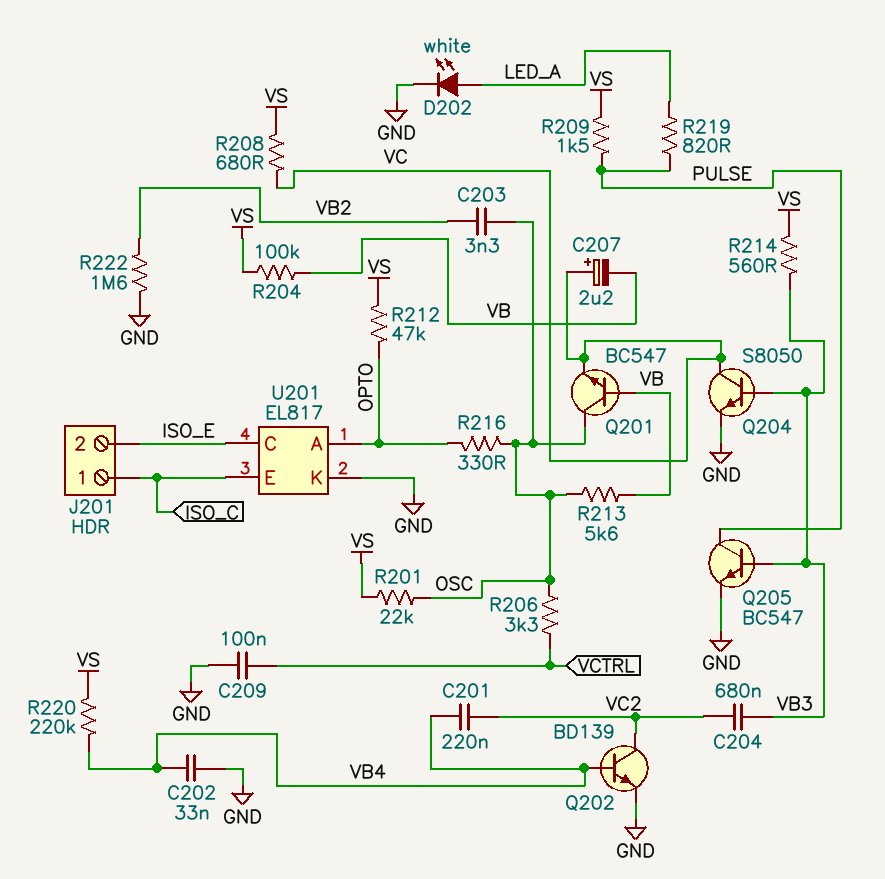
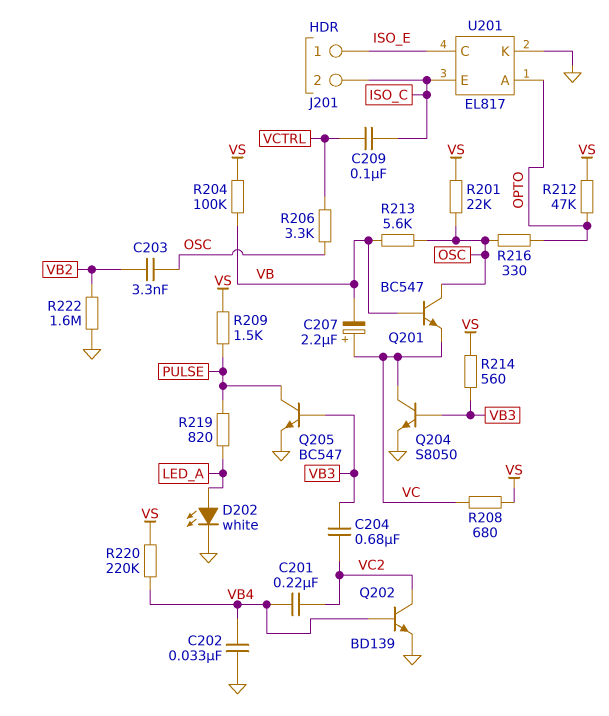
C209: 100nF (GND, VCTRL) -> 100nF (ISO_C, VCTRL)
J201 pin 1: ISO_C -> ISO_E
J201 pin 2: ISO_E -> ISO_C

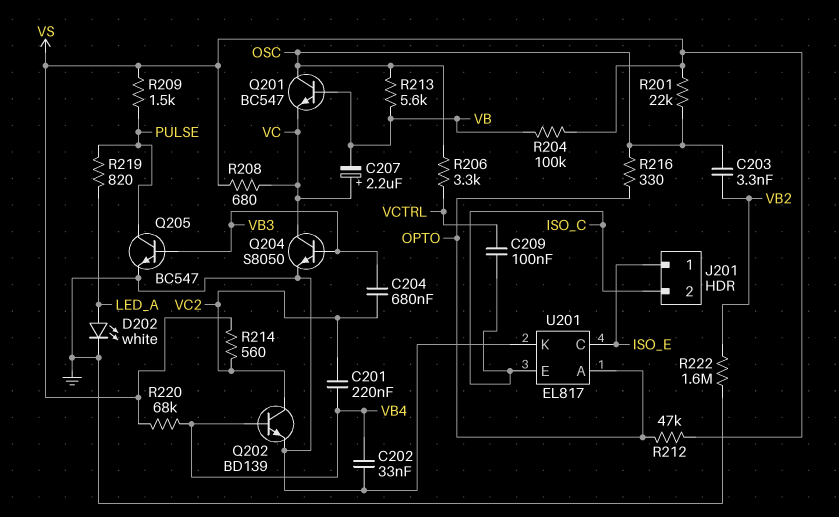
R214: 560 (VB3, VS) -> 560 (VC2, VS)
R220: 220k (VB4, VS) -> 68k (VB4, VS)

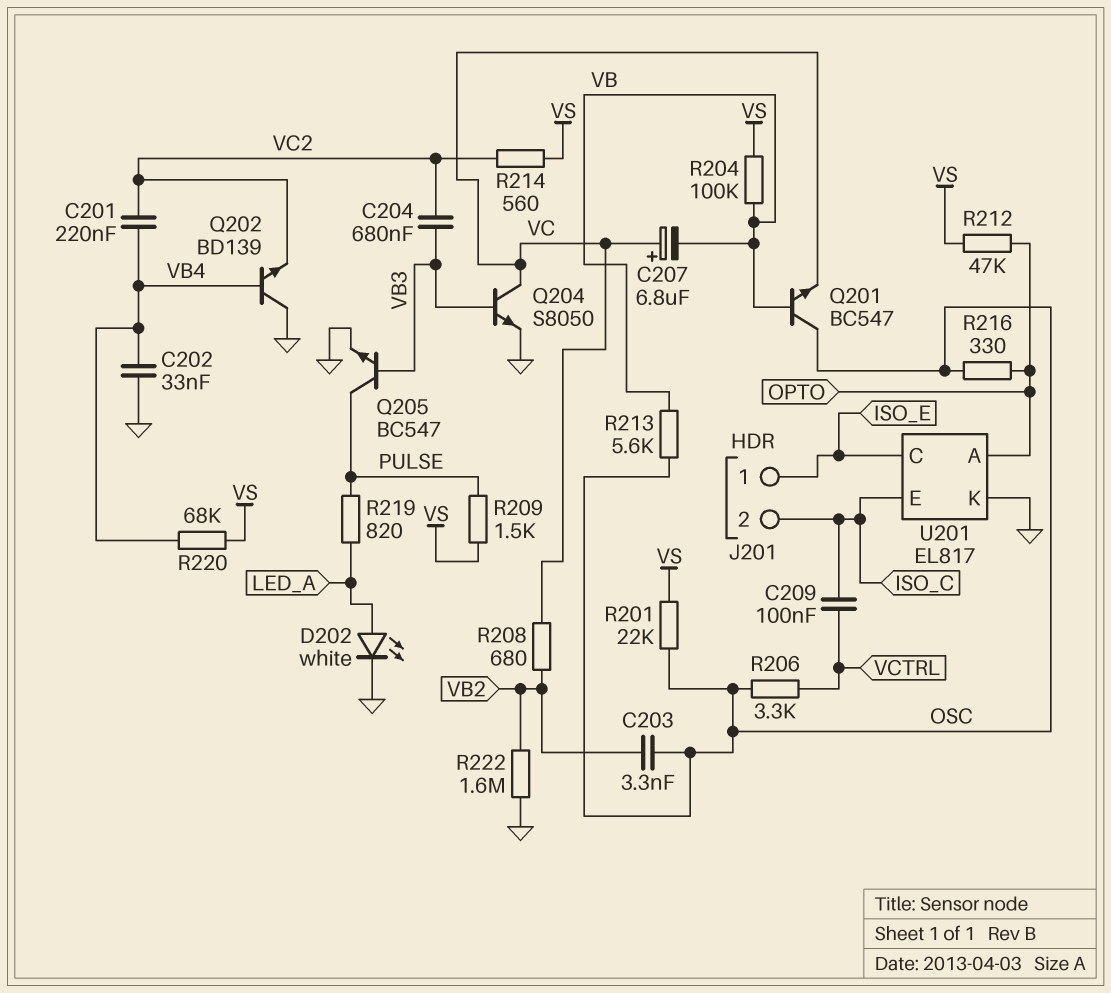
C207: 2.2uF (plus VC, minus VB) -> 6.8uF (plus VC, minus VB)
Q202: NPN BD139 (B VB4, C VC2, E GND) -> NPN BD139 (B VB4, C GND, E VC2)
R208: 680 (VC, VS) -> 680 (VB2, VC)

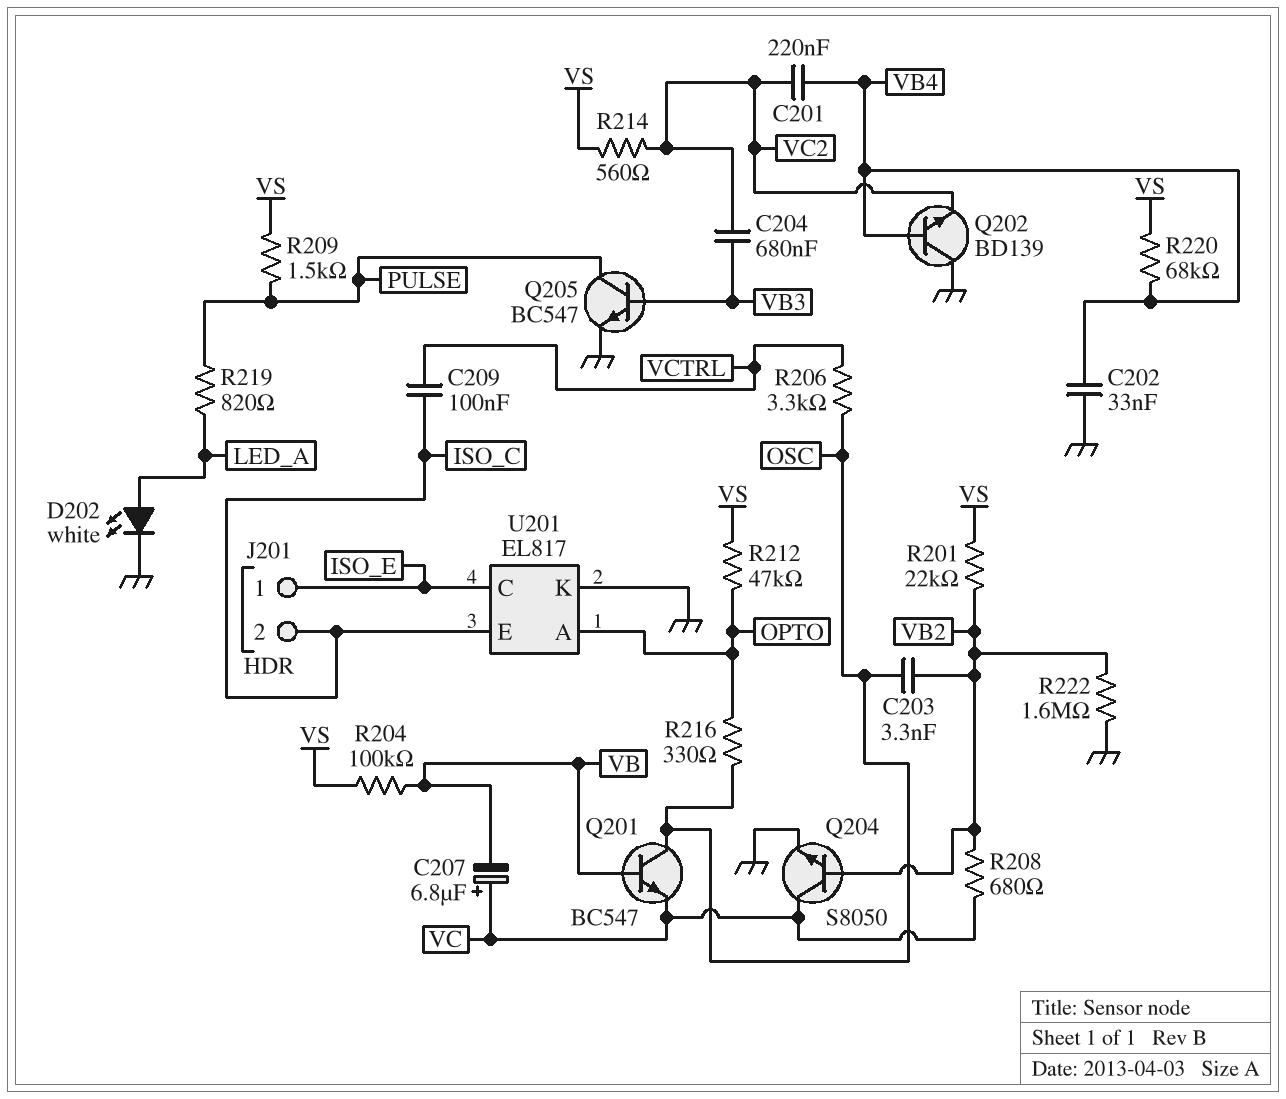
Q204: NPN S8050 (B VB3, C VC, E GND) -> NPN S8050 (B VB2, C VC, E GND)
R201: 22k (OSC, VS) -> 22k (VB2, VS)
R213: 5.6k (OSC, VB) -> none

